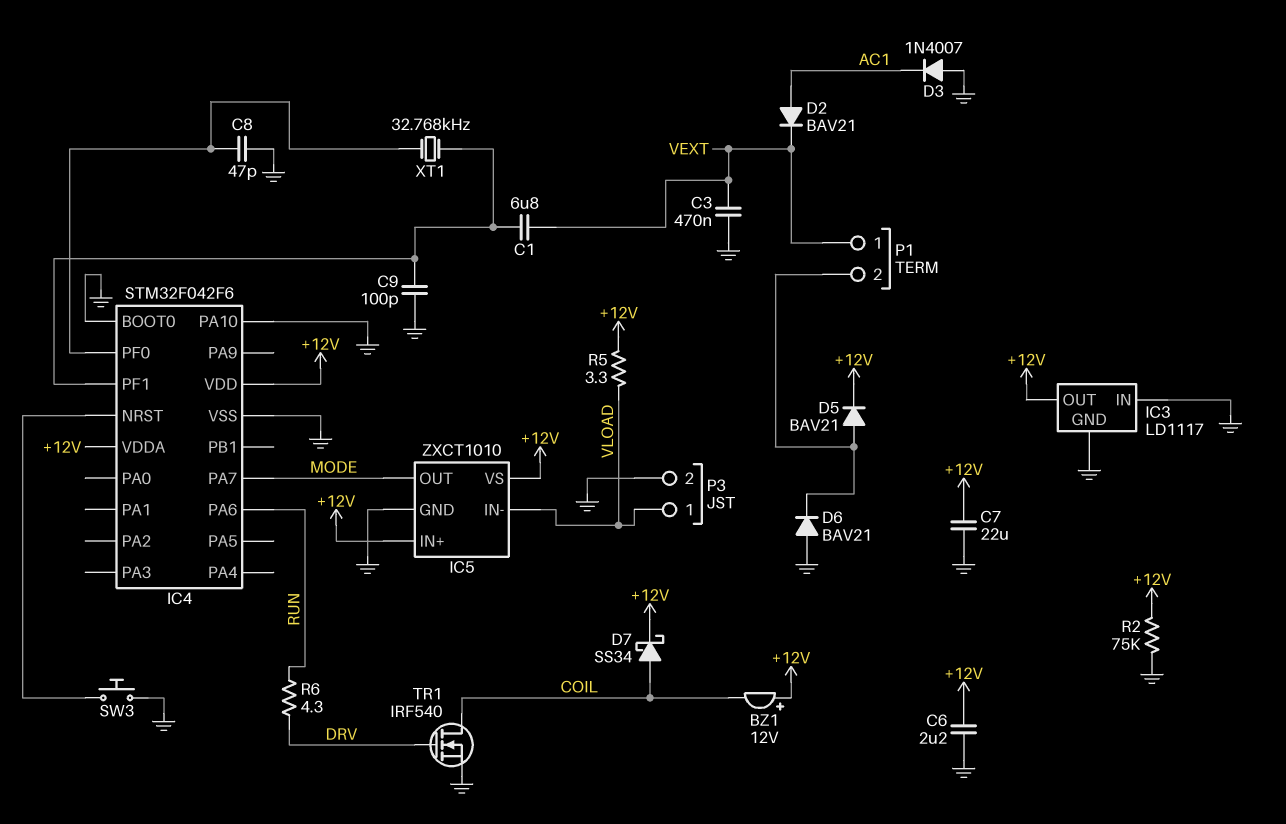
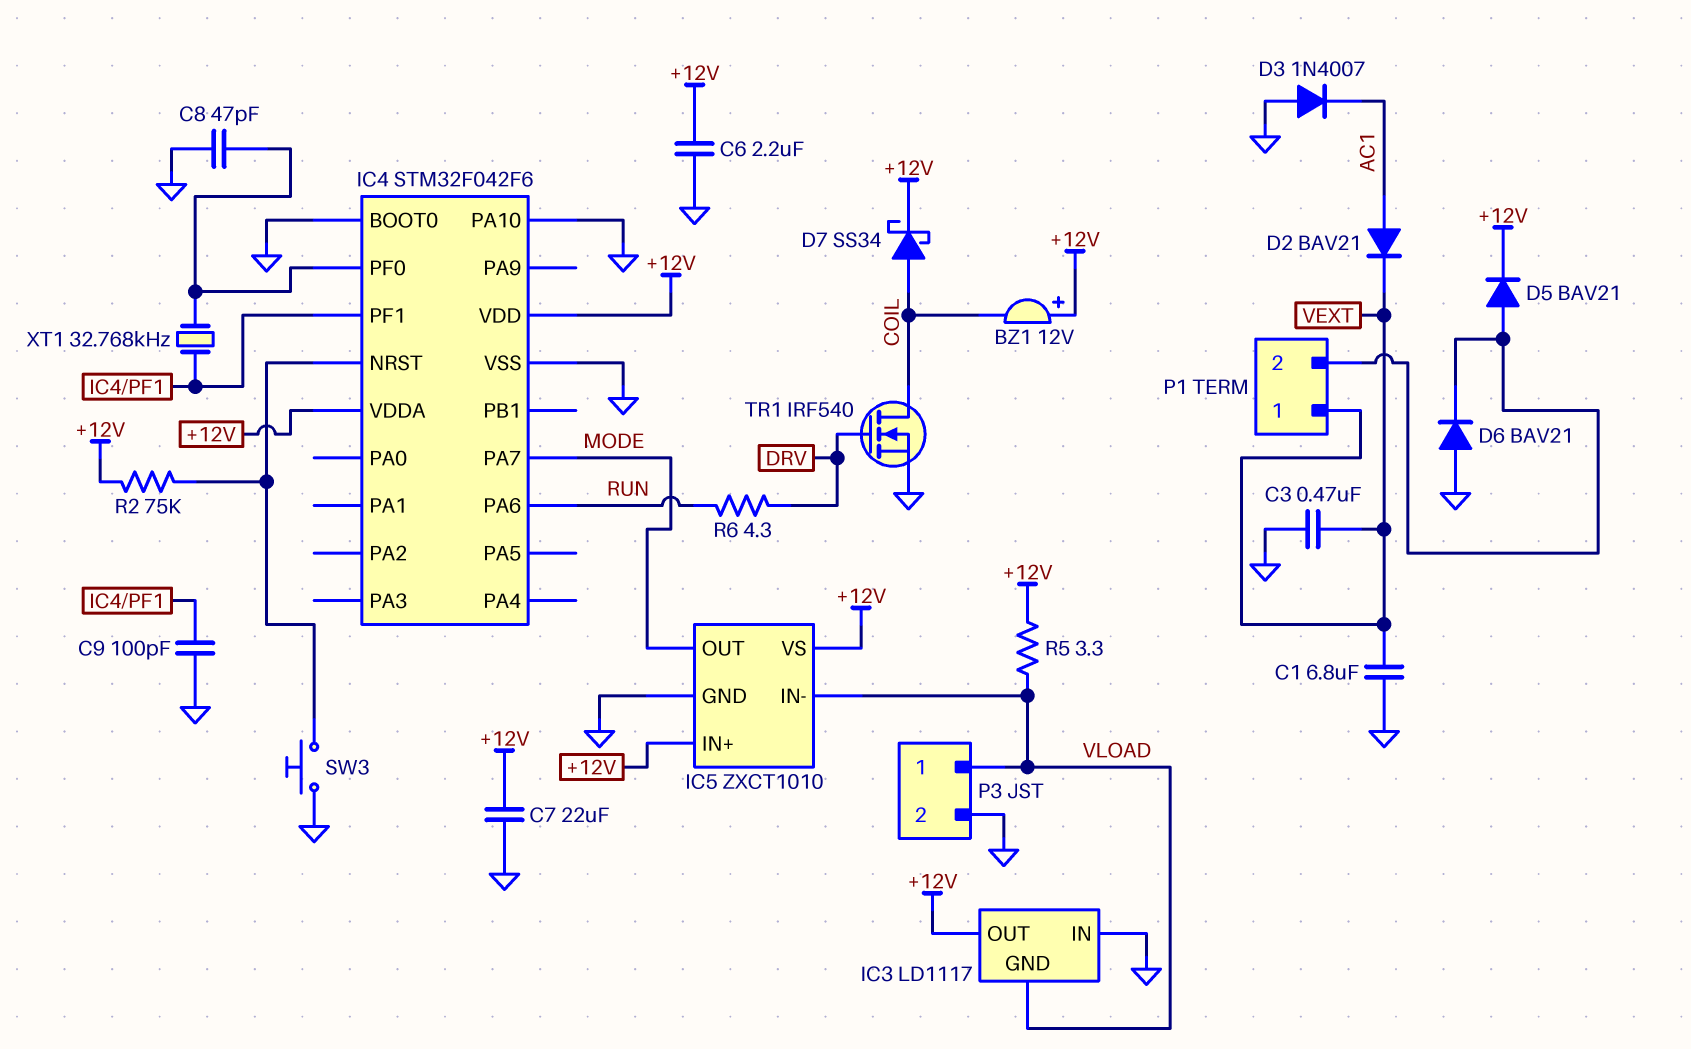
C1: 6.8uF (IC4/PF1, VEXT) -> 6.8uF (GND, VEXT)
IC3 pin GND: GND -> VLOAD
R2: 75k (+12V, GND) -> 75k (+12V, IC4/NRST)

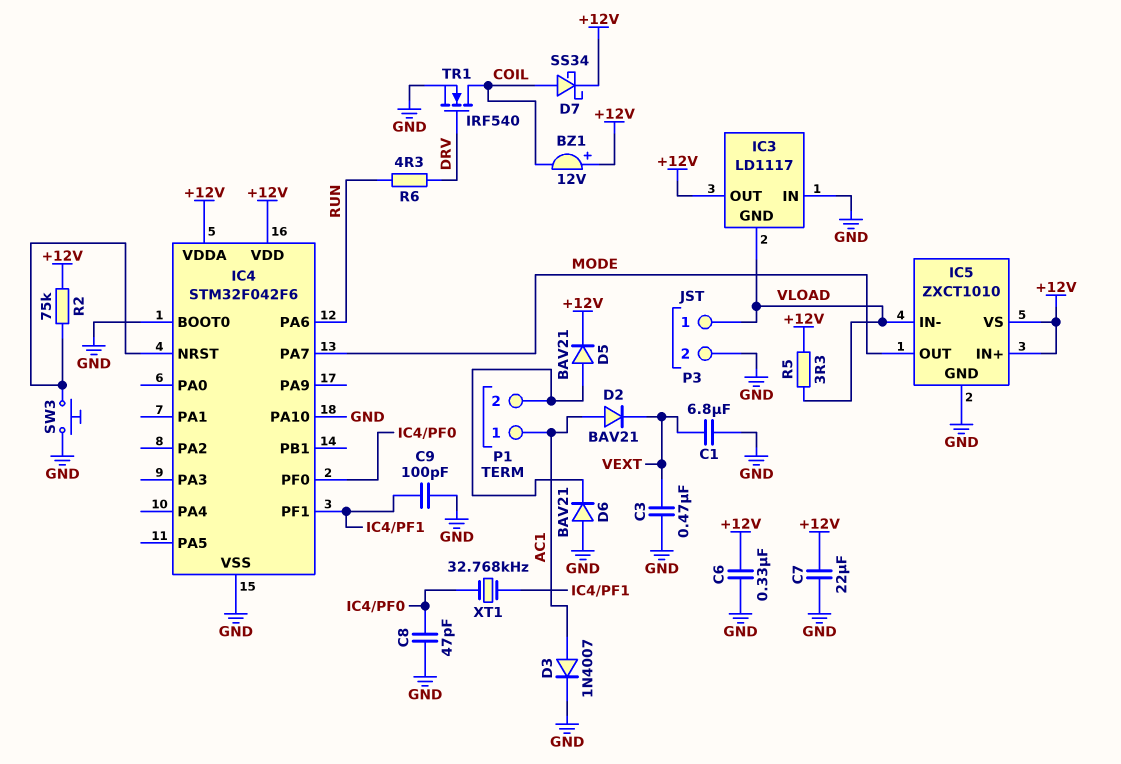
C6: 2.2uF (+12V, GND) -> 330nF (+12V, GND)
D3: diode 1N4007 (A GND, K AC1) -> diode 1N4007 (A AC1, K GND)
P1 pin 1: VEXT -> AC1

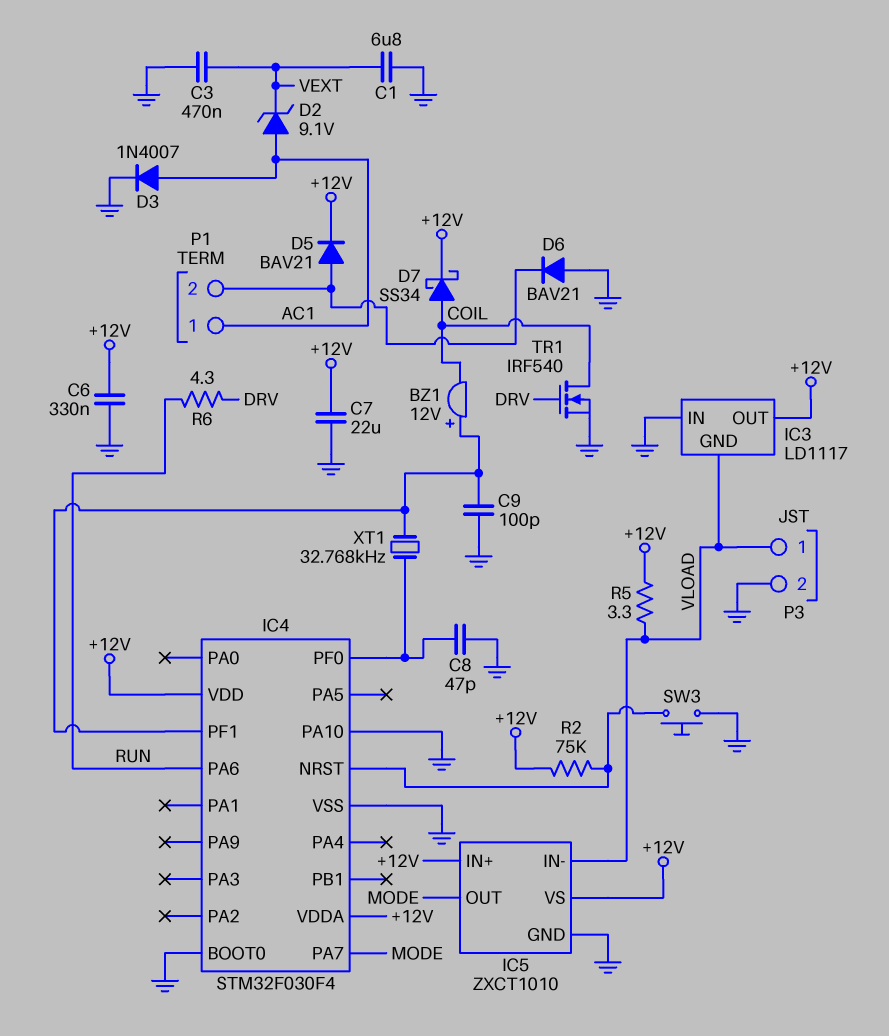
BZ1: buzzer 12V (plus +12V, minus COIL) -> buzzer 12V (plus IC4/PF1, minus COIL)
D2: diode BAV21 (A AC1, K VEXT) -> zener 9.1V (A AC1, K VEXT)
IC4: STM32F042F6 -> STM32F030F4

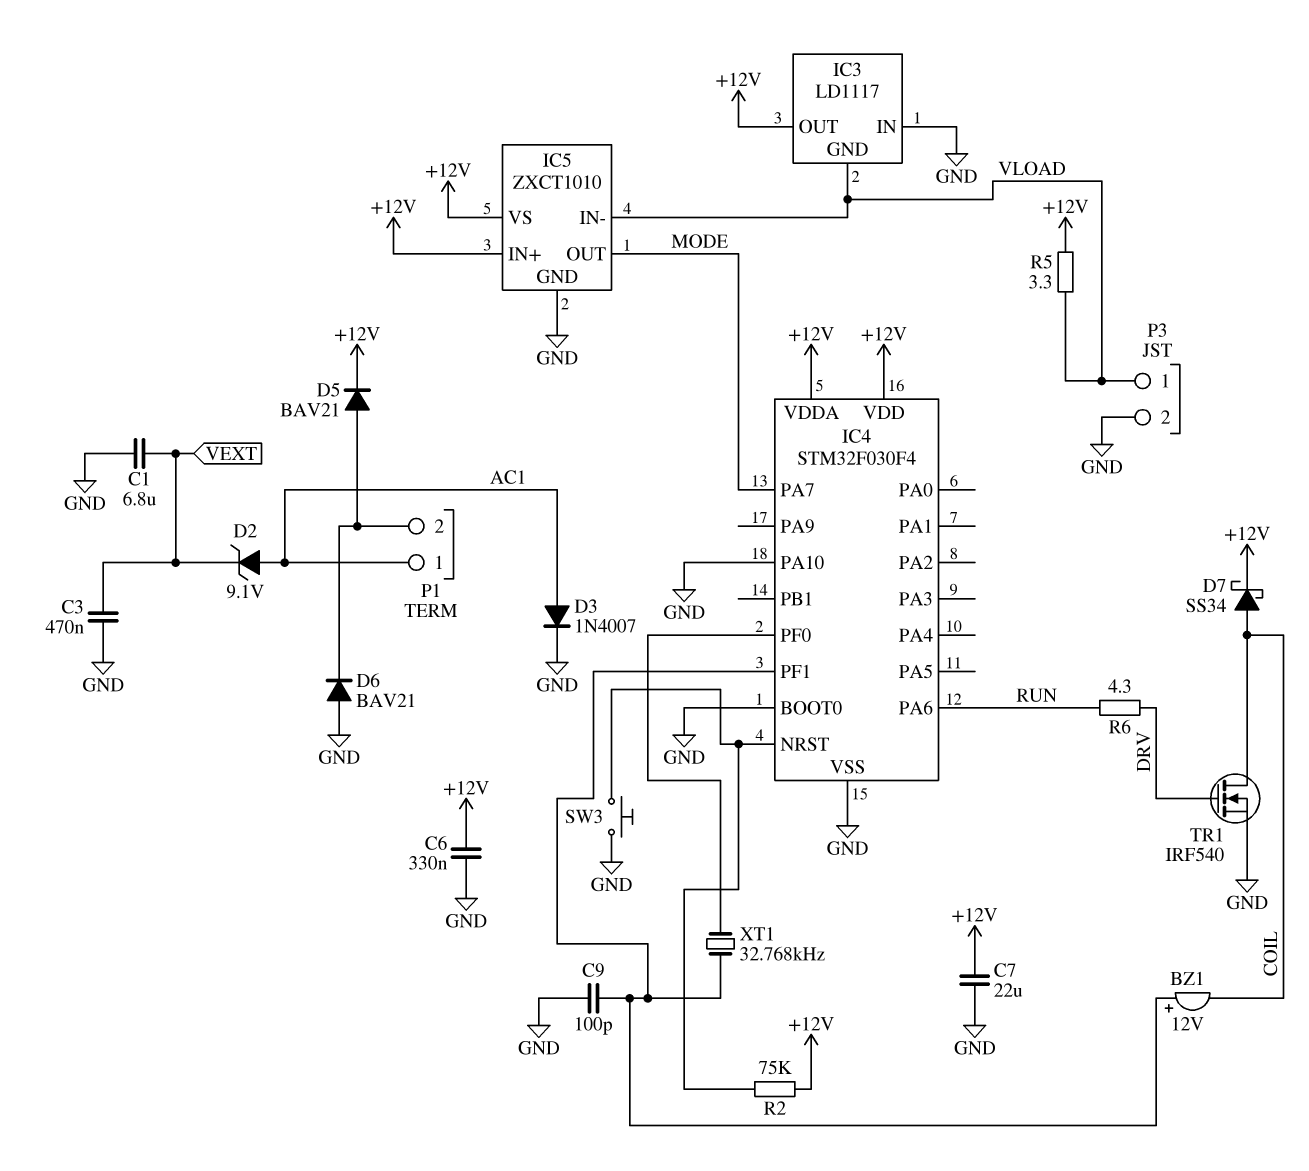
C8: 47pF (GND, IC4/PF0) -> none

